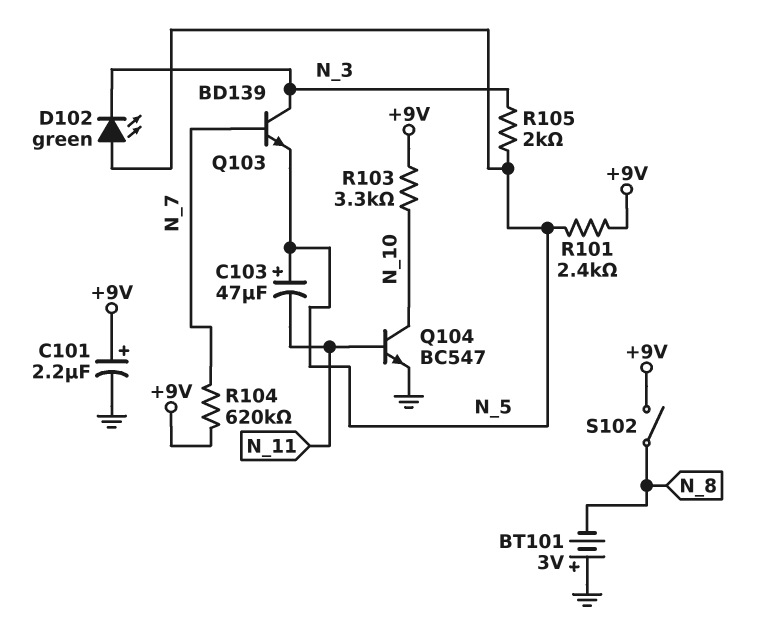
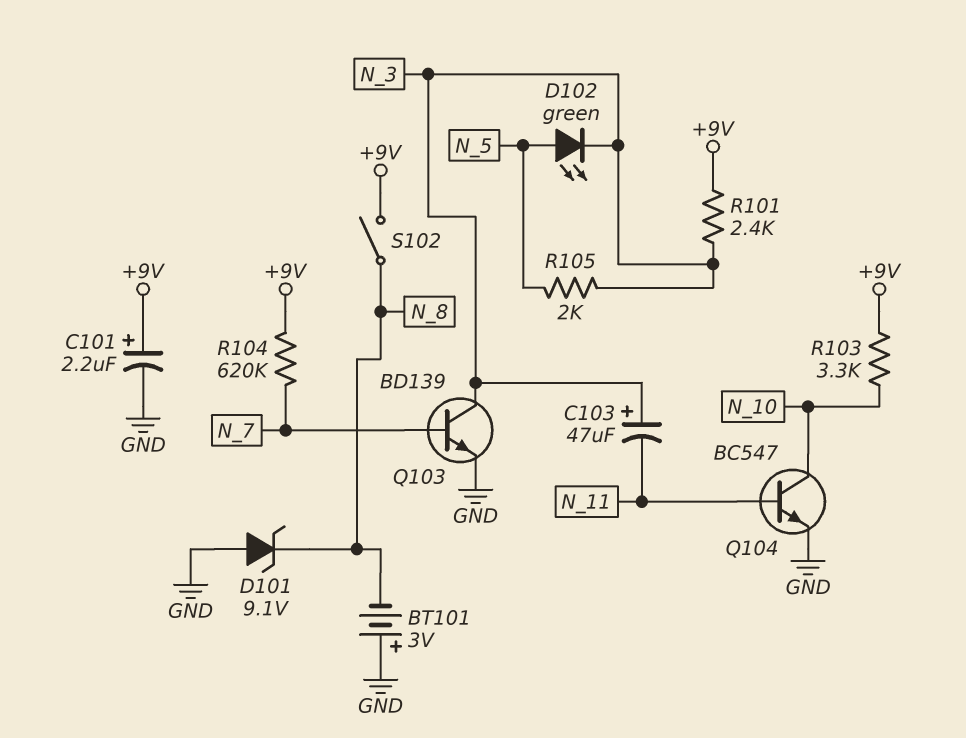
C103: 47uF (plus N_5, minus N_11) -> 47uF (plus N_3, minus N_11)
D101: none -> zener 9.1V (A GND, K N_8)
Q103: NPN BD139 (B N_7, C N_3, E N_5) -> NPN BD139 (B N_7, C N_3, E GND)
R101: 2.4k (+9V, N_5) -> 2.4k (+9V, N_3)

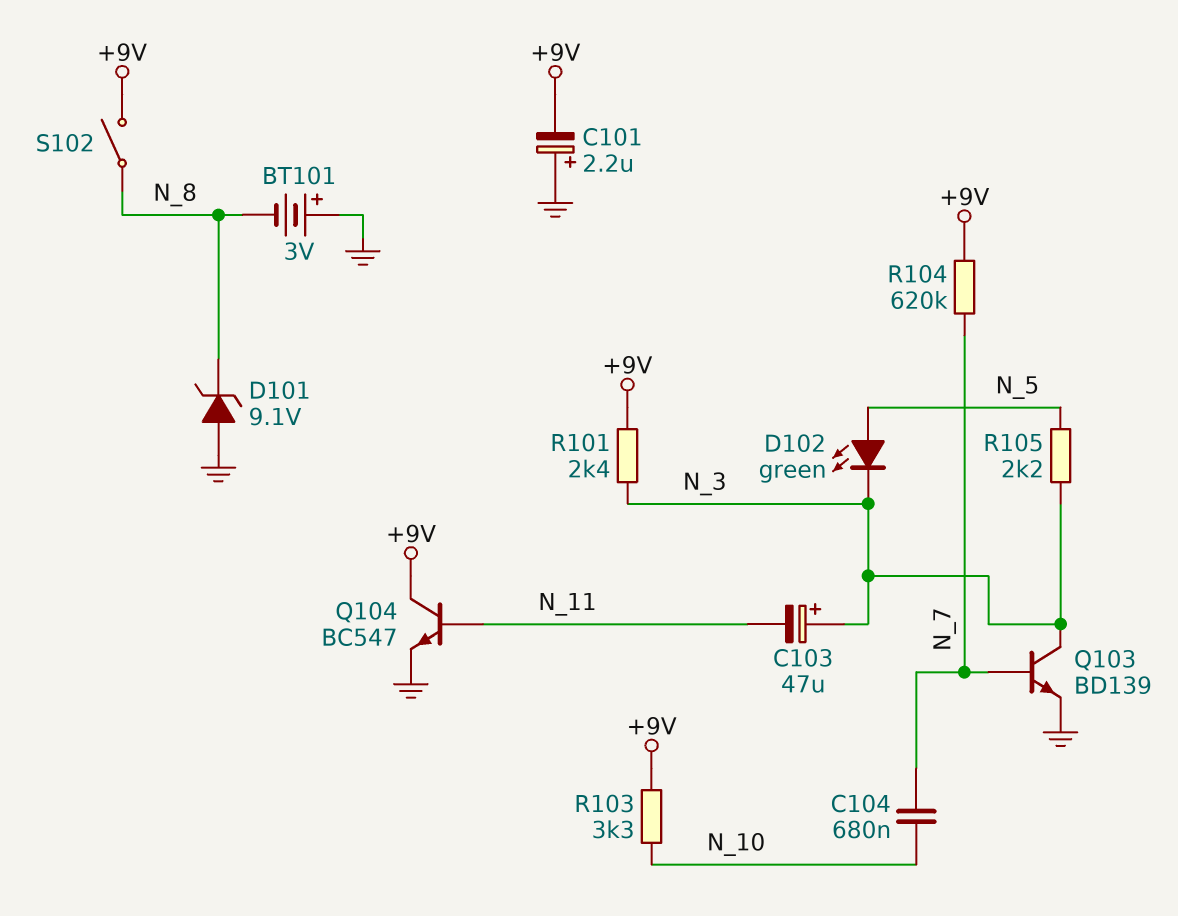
C101: 2.2uF (plus +9V, minus GND) -> 2.2uF (plus GND, minus +9V)
C104: none -> 680nF (N_7, N_10)
Q104: NPN BC547 (B N_11, C N_10, E GND) -> NPN BC547 (B N_11, C +9V, E GND)
R105: 2k (N_3, N_5) -> 2.2k (N_3, N_5)

